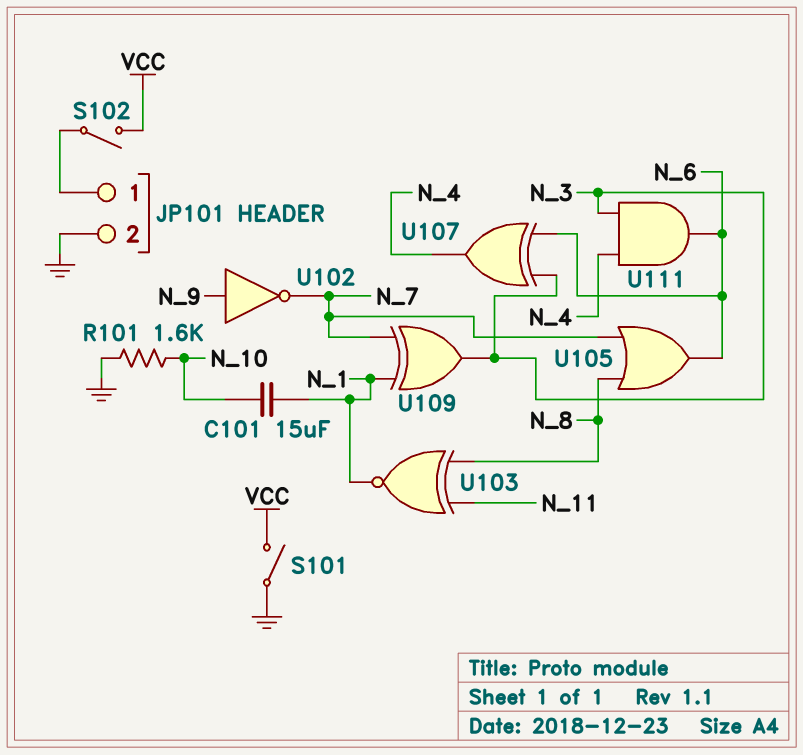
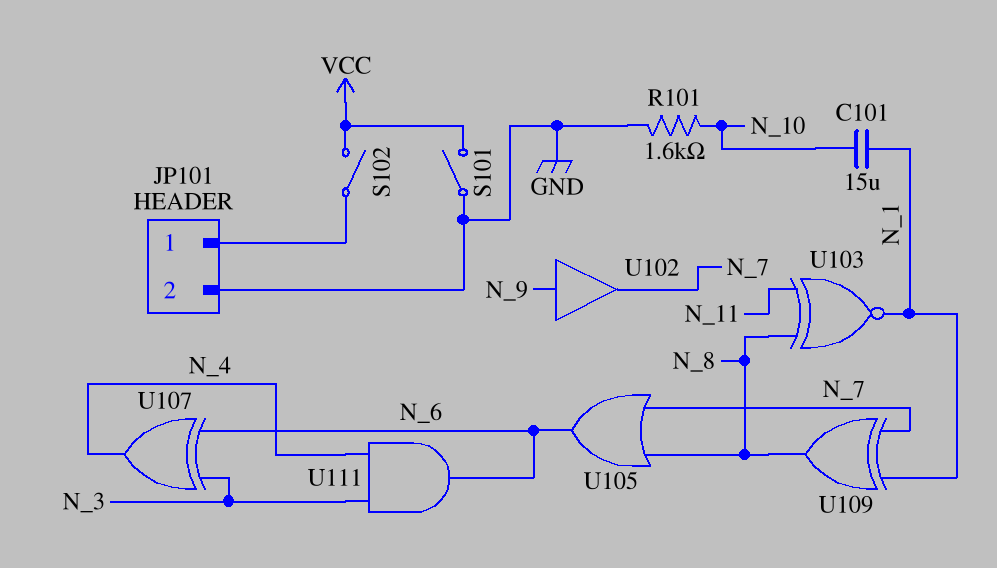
U102: NOT (in N_9, out N_7) -> buffer (in N_9, out N_7)
U109: XOR (in N_1, in N_7, out N_3) -> XOR (in N_1, in N_7, out N_8)

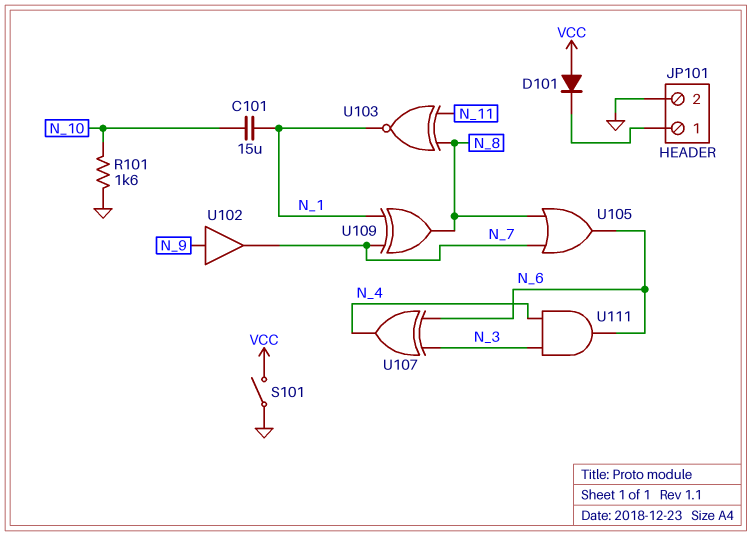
D101: none -> diode (A VCC, K JP101/1)
S102: switch (JP101/1, VCC) -> none

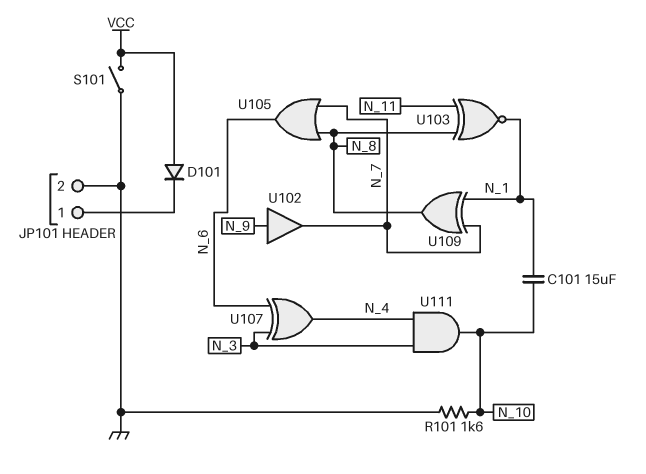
U111: AND (in N_3, in N_4, out N_6) -> AND (in N_3, in N_4, out N_10)

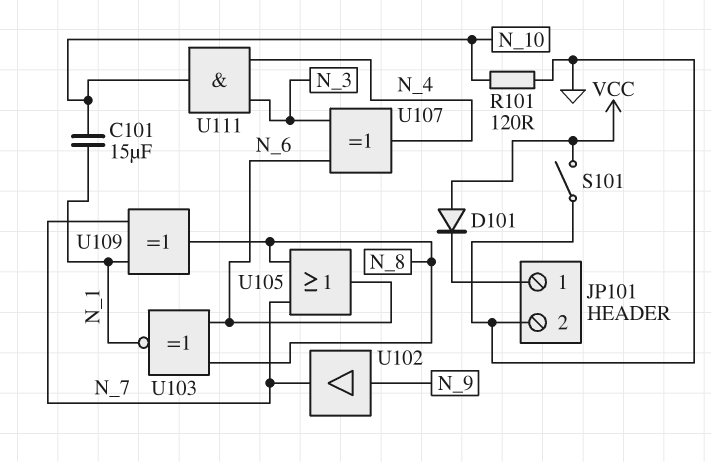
R101: 1.6k (GND, N_10) -> 120 (GND, N_10)
U103: XNOR (in N_8, in N_11, out N_1) -> XNOR (in N_6, in N_8, out N_1)

